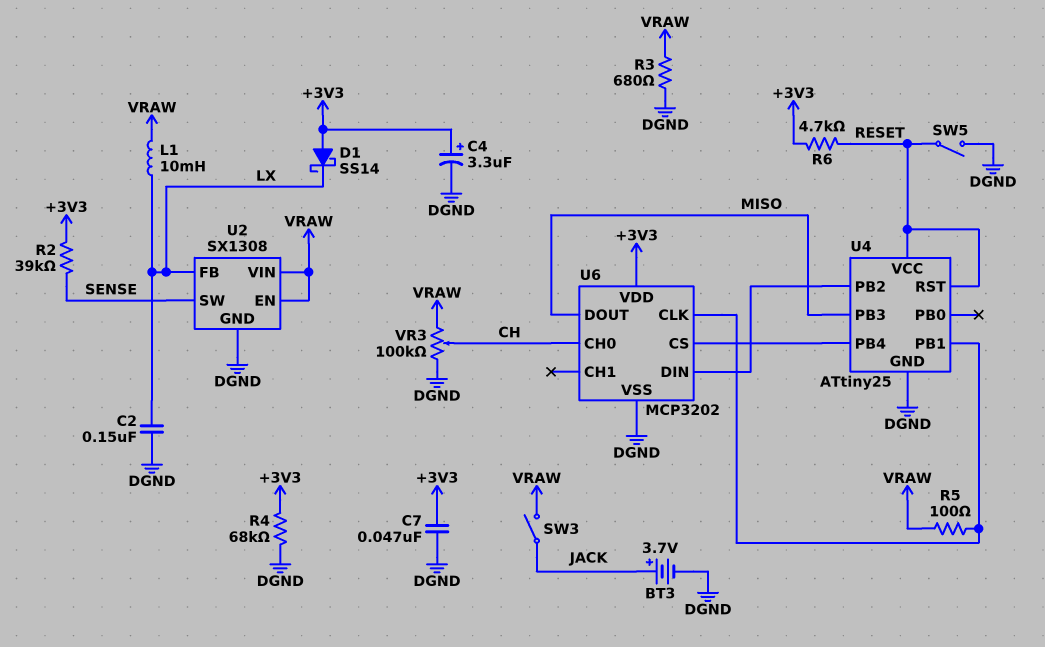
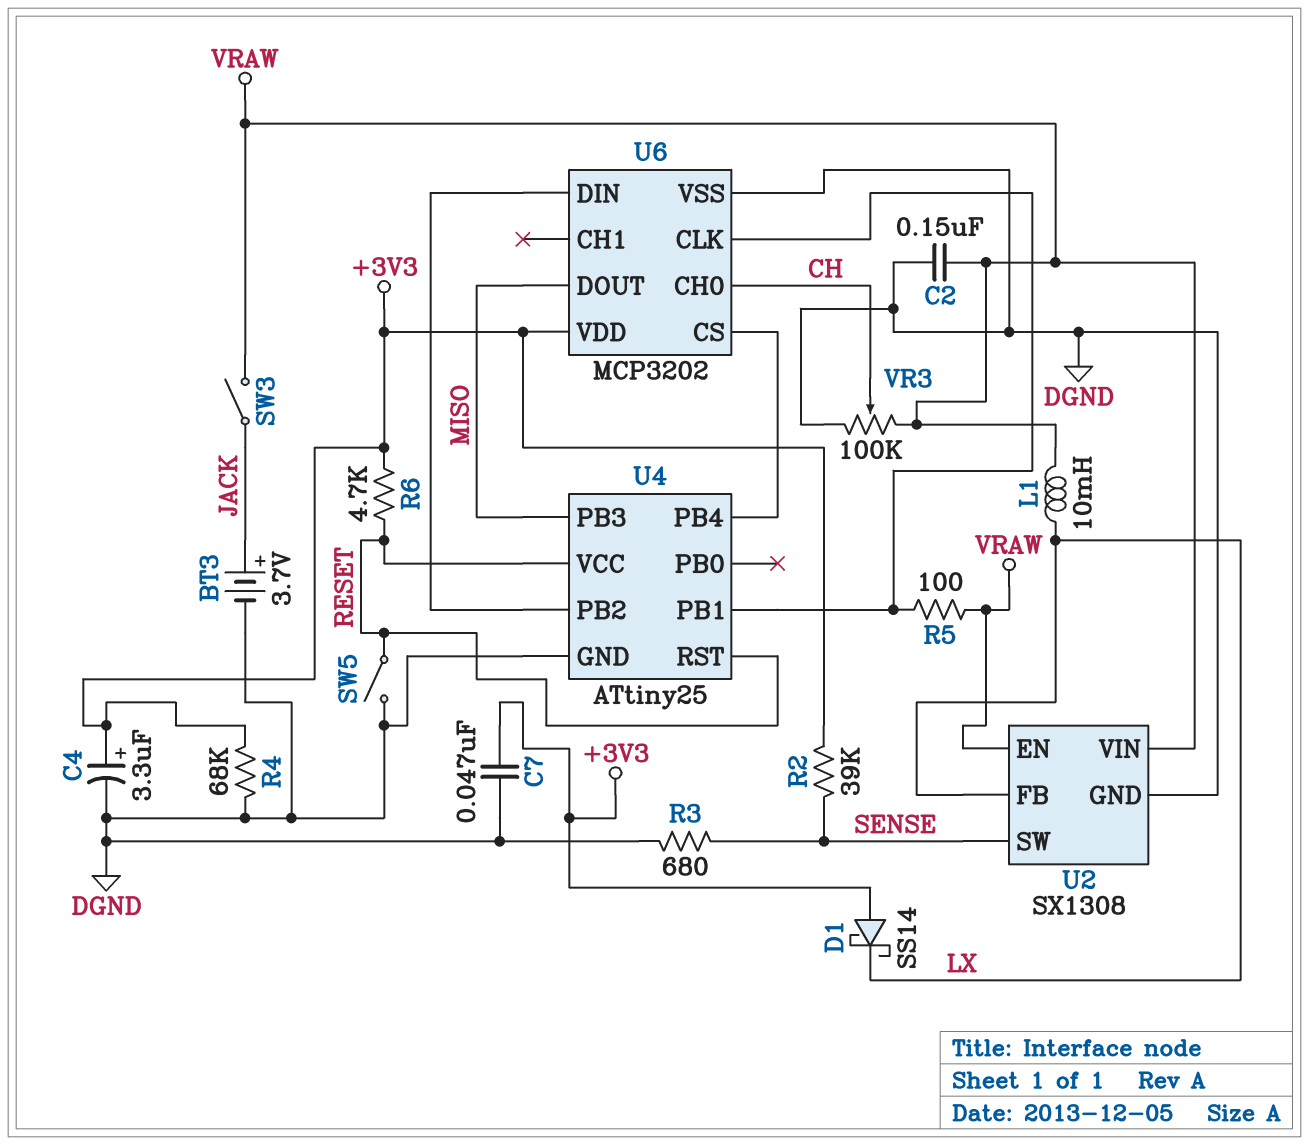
C2: 150nF (DGND, LX) -> 150nF (DGND, VRAW)
R3: 680 (DGND, VRAW) -> 680 (DGND, SENSE)

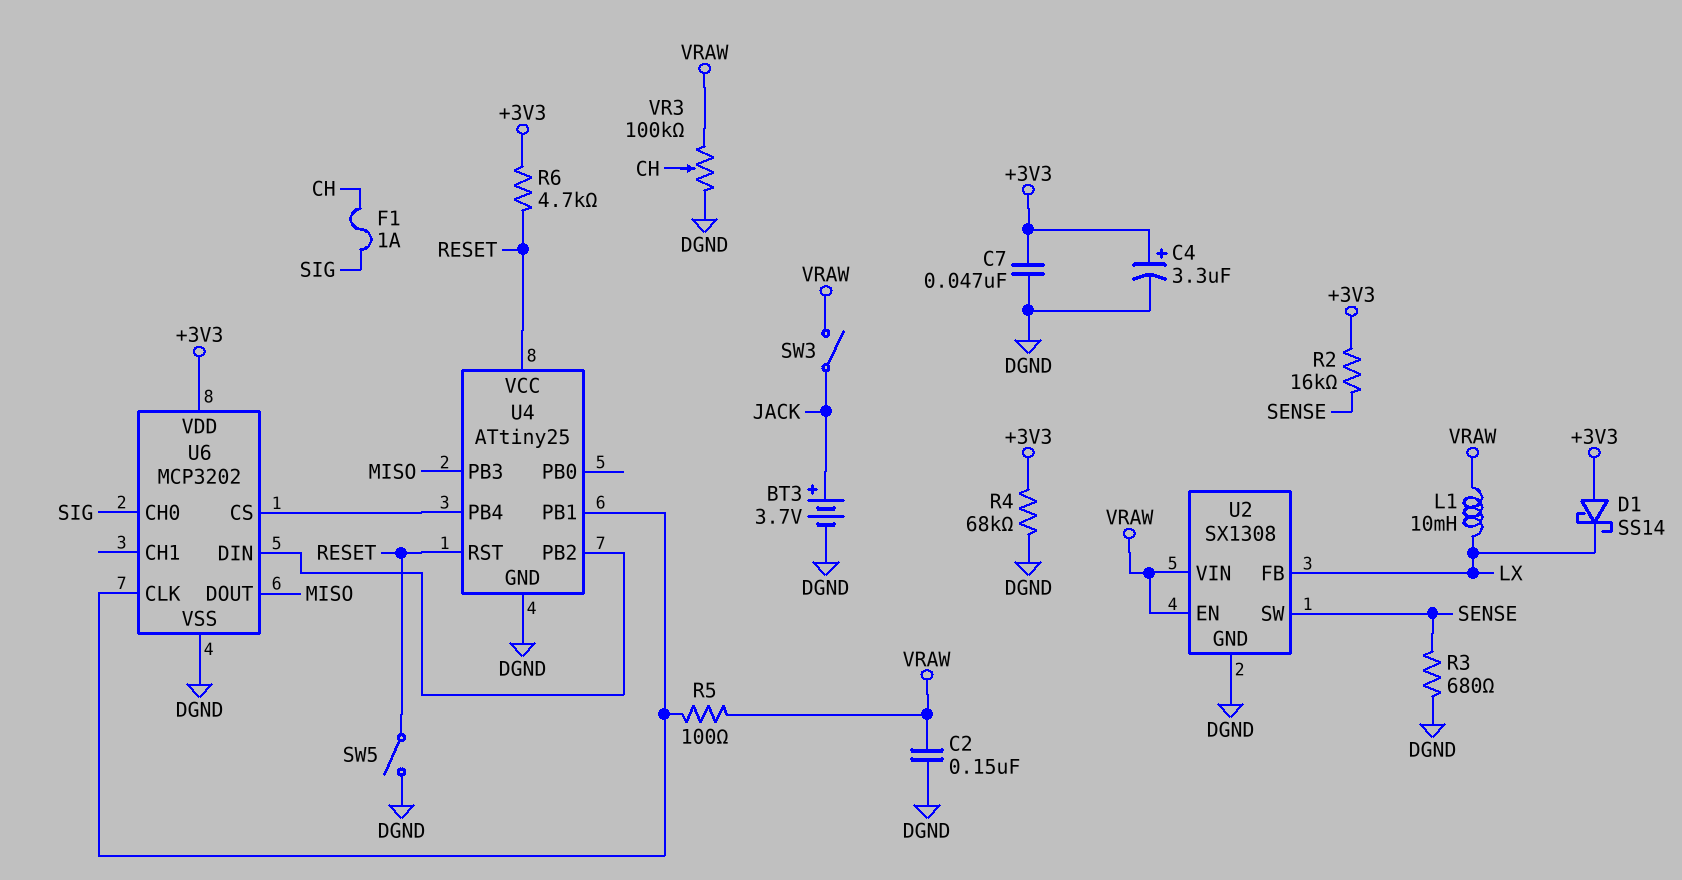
F1: none -> 1A (CH, SIG)
R2: 39k (+3V3, SENSE) -> 16k (+3V3, SENSE)
U6 pin CH0: CH -> SIG

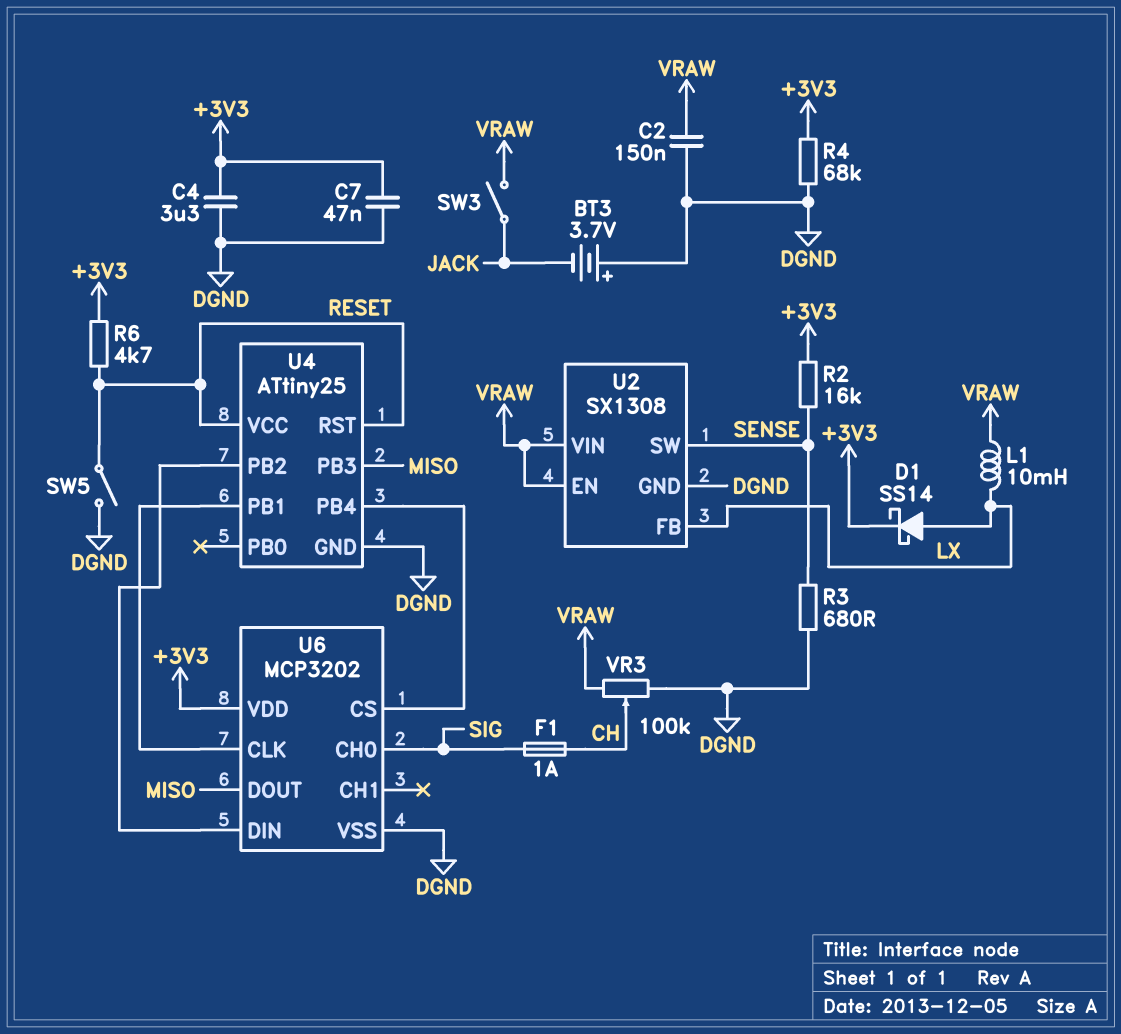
BT3: 3.7V (plus JACK, minus DGND) -> 3.7V (plus DGND, minus JACK)
C4: 3.3uF (plus +3V3, minus DGND) -> 3.3uF (+3V3, DGND)
D1: schottky SS14 (A +3V3, K LX) -> schottky SS14 (A LX, K +3V3)
R5: 100 (U4/PB1, VRAW) -> none

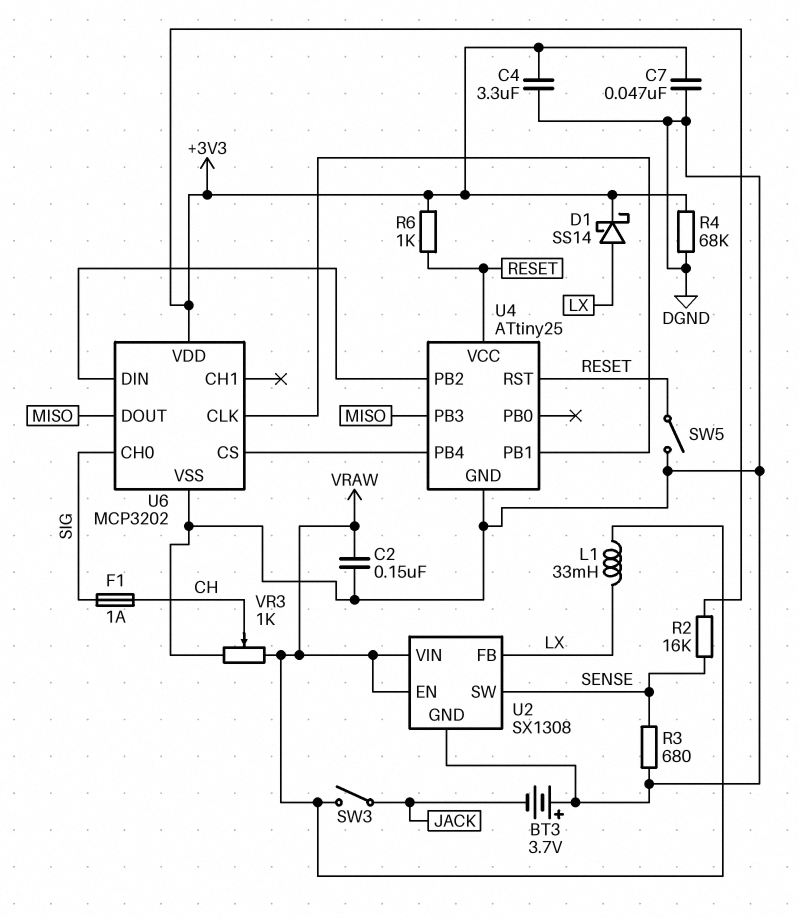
L1: 10mH (LX, VRAW) -> 33mH (LX, VRAW)
R6: 4.7k (+3V3, RESET) -> 1k (+3V3, RESET)
VR3: 100k (DGND, VRAW, wiper CH) -> 1k (DGND, VRAW, wiper CH)

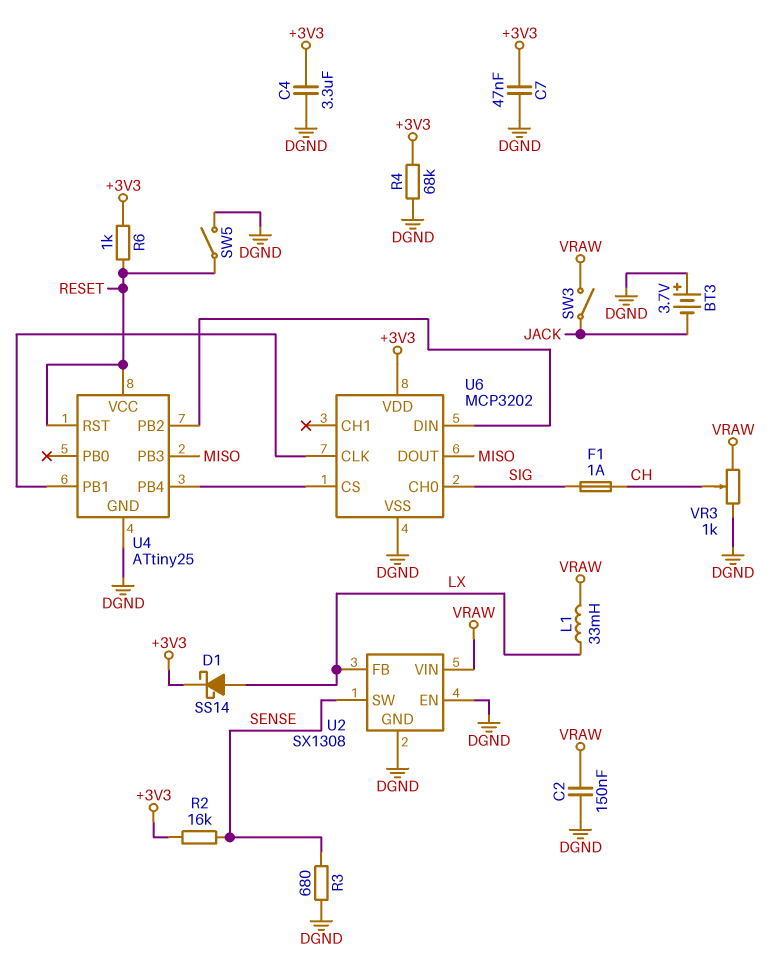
U2 pin EN: VRAW -> DGND

